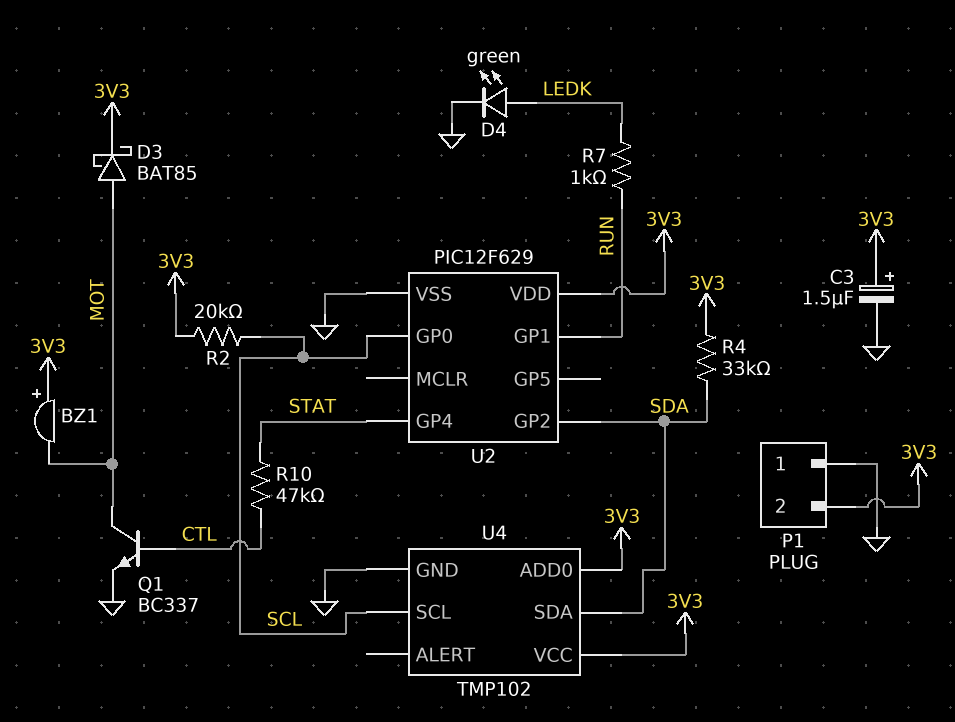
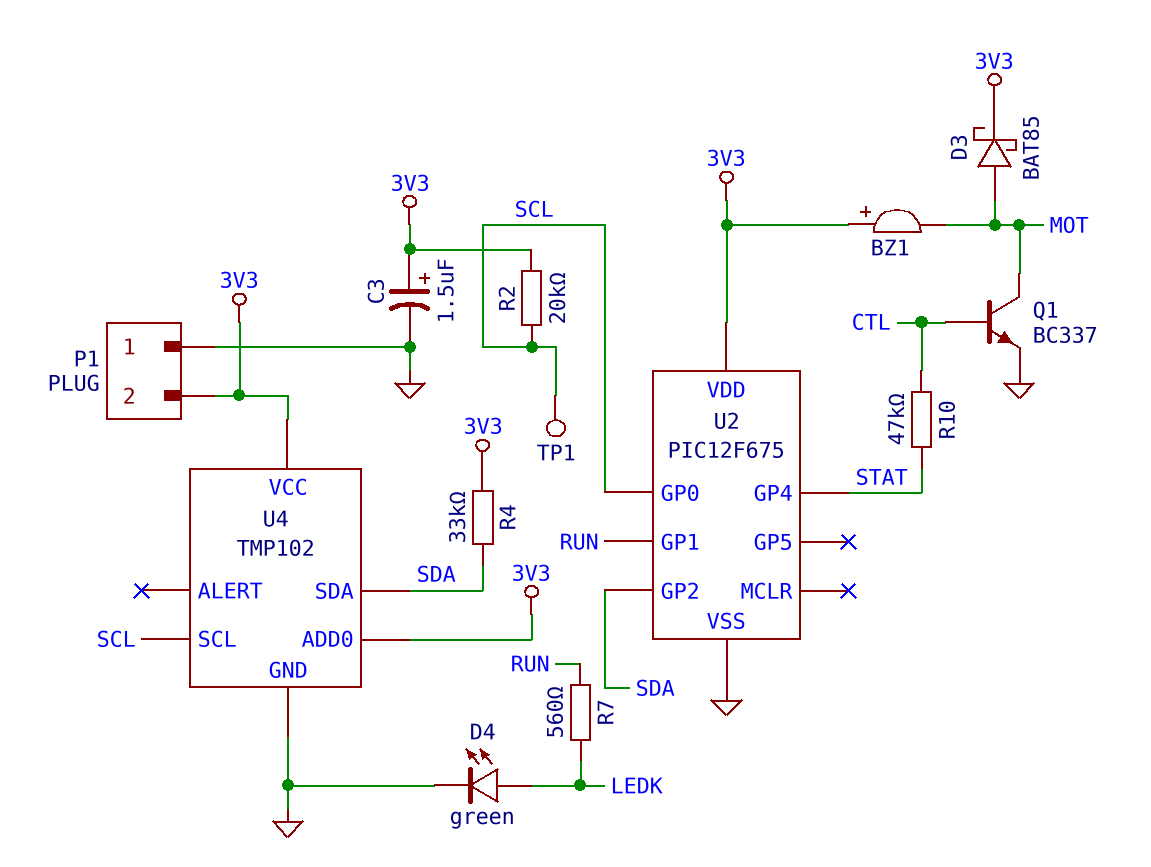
R7: 1k (LEDK, RUN) -> 560 (LEDK, RUN)
TP1: none -> test point (SCL)
U2: PIC12F629 -> PIC12F675

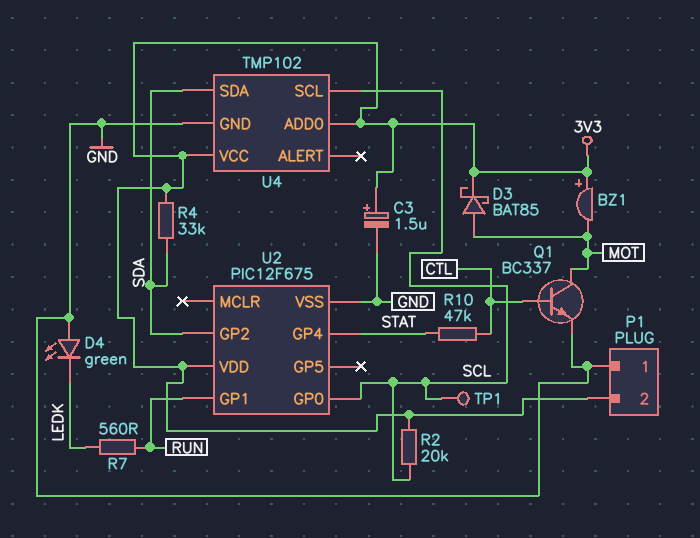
D4: LED green (A LEDK, K GND) -> LED green (A GND, K LEDK)

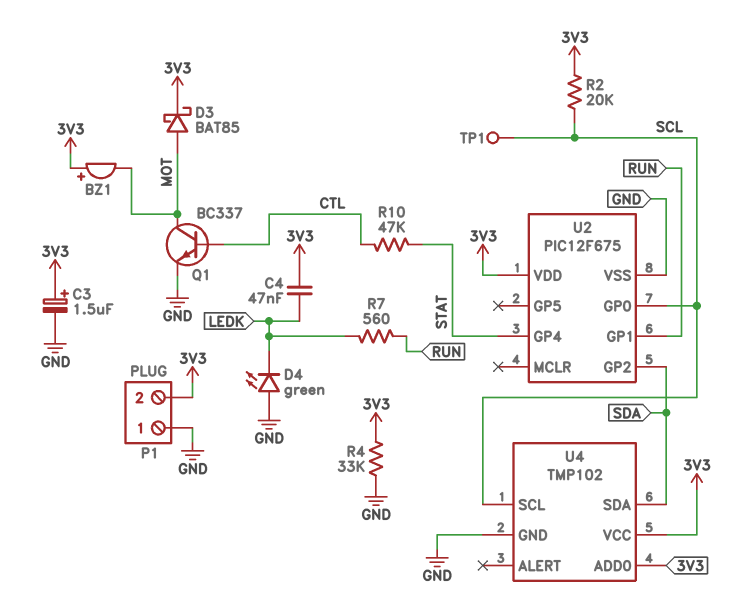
C4: none -> 47nF (3V3, LEDK)
R4: 33k (3V3, SDA) -> 33k (3V3, GND)

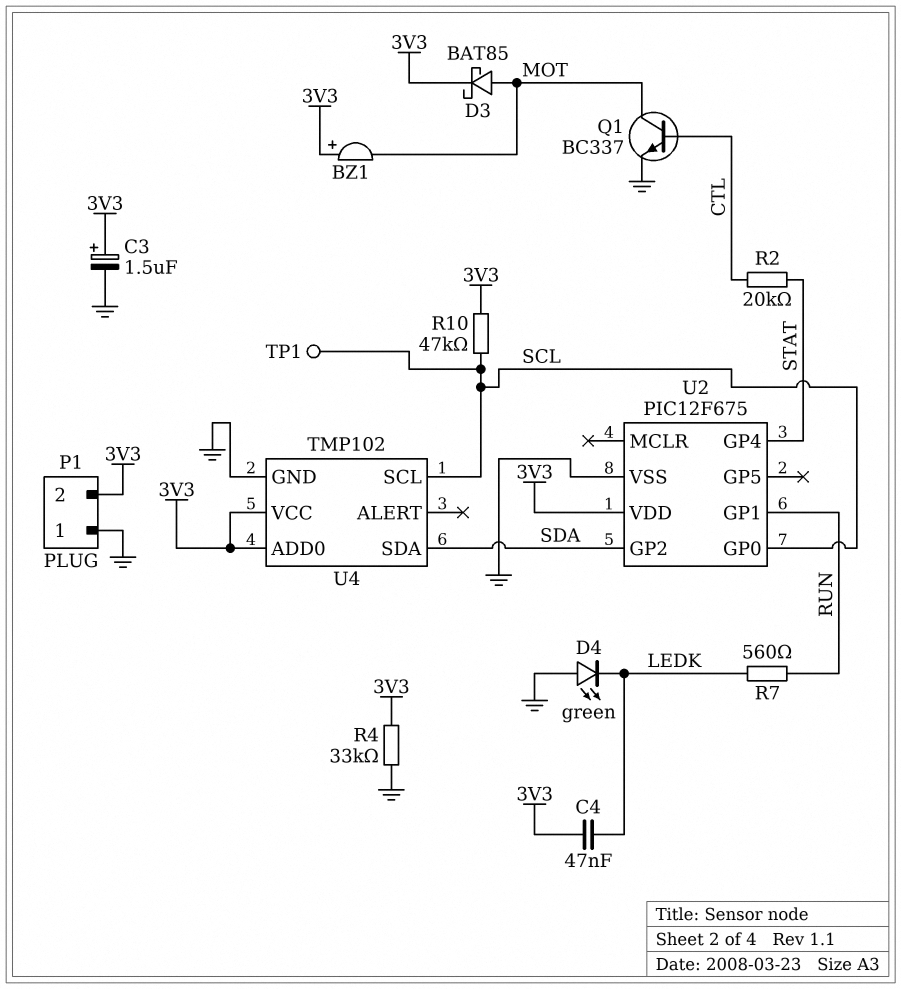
R2: 20k (3V3, SCL) -> 20k (CTL, STAT)
R10: 47k (CTL, STAT) -> 47k (3V3, SCL)

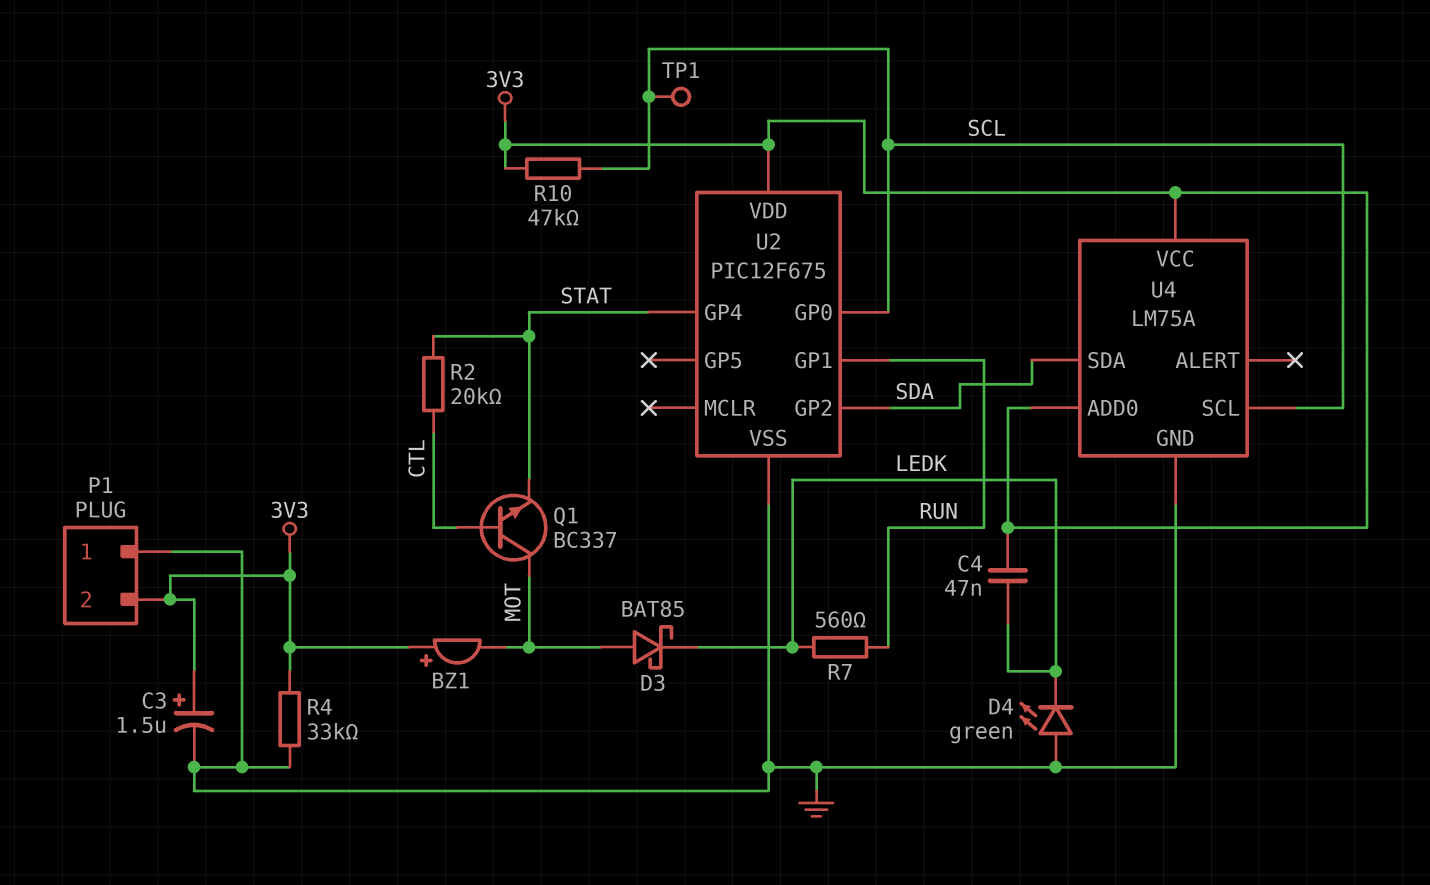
D3: schottky BAT85 (A MOT, K 3V3) -> schottky BAT85 (A MOT, K LEDK)
Q1: NPN BC337 (B CTL, C MOT, E GND) -> NPN BC337 (B CTL, C MOT, E STAT)
U4: TMP102 -> LM75A

